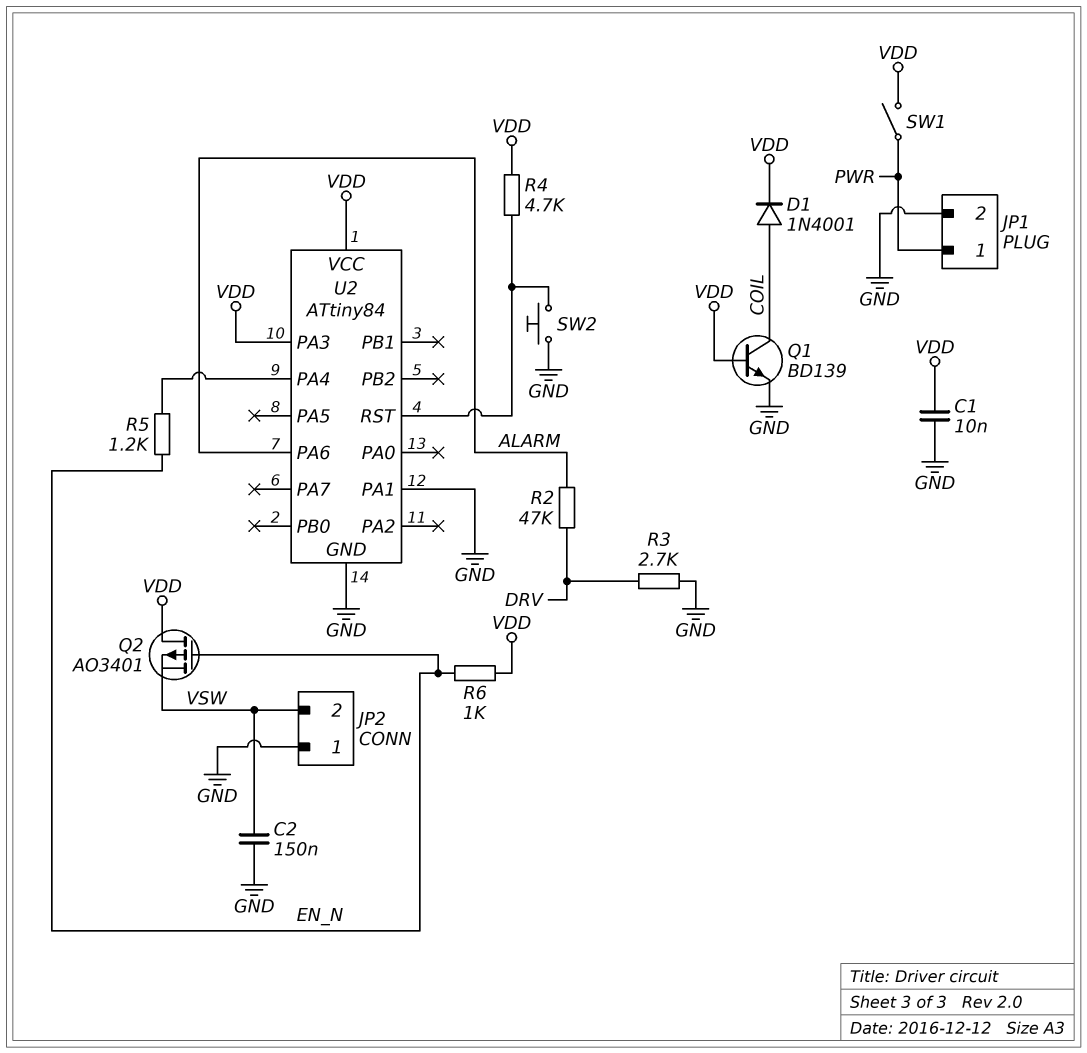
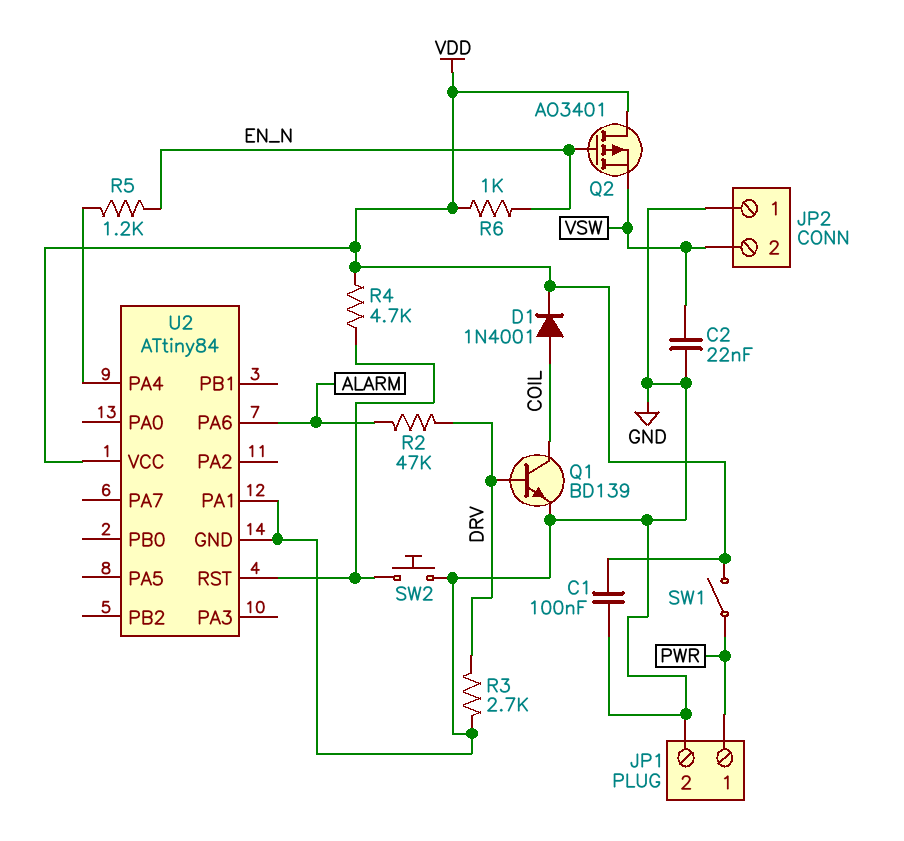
C1: 10nF (GND, VDD) -> 100nF (GND, VDD)
C2: 150nF (GND, VSW) -> 22nF (GND, VSW)
Q1: NPN BD139 (B VDD, C COIL, E GND) -> NPN BD139 (B DRV, C COIL, E GND)
U2 pin PA3: VDD -> none

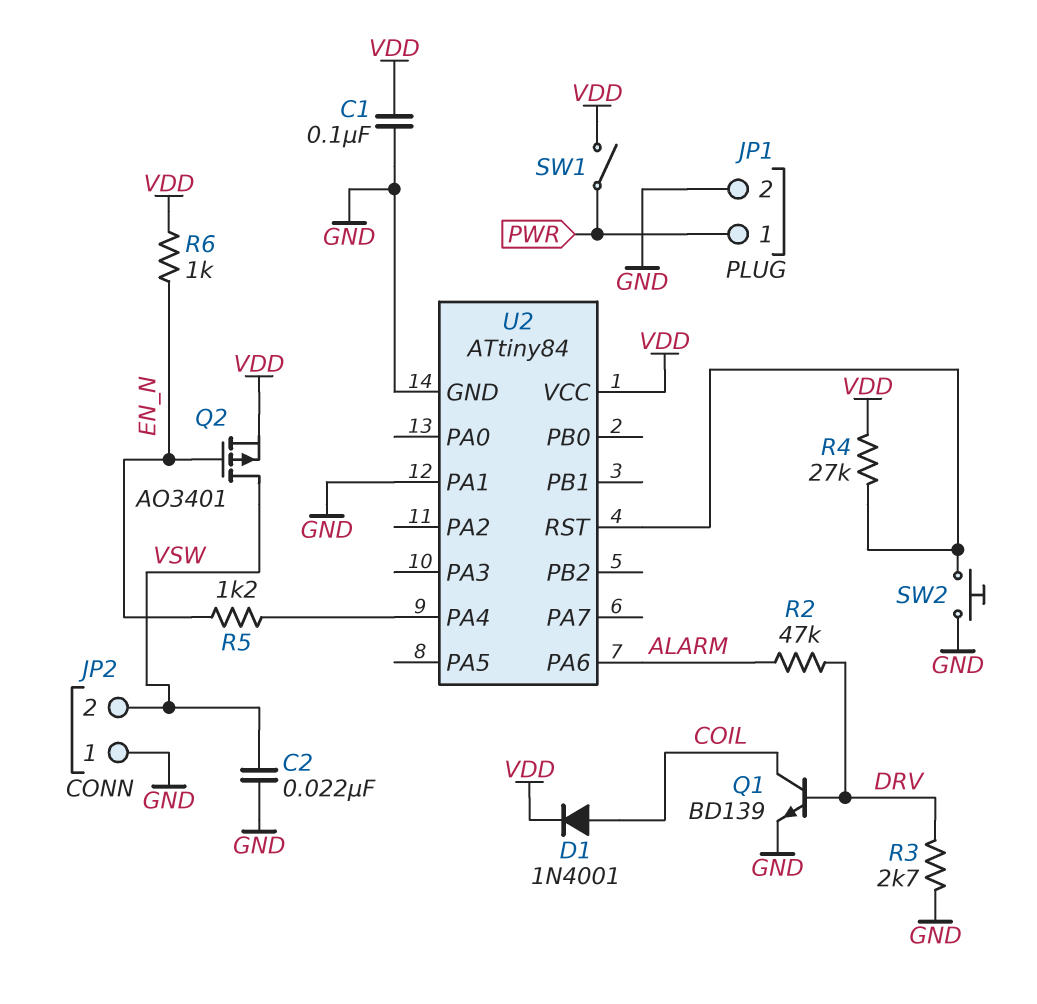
Q2: PMOS AO3401 (G EN_N, D VDD, S VSW) -> PMOS AO3401 (G EN_N, D VSW, S VDD)
R4: 4.7k (U2/RST, VDD) -> 27k (U2/RST, VDD)

